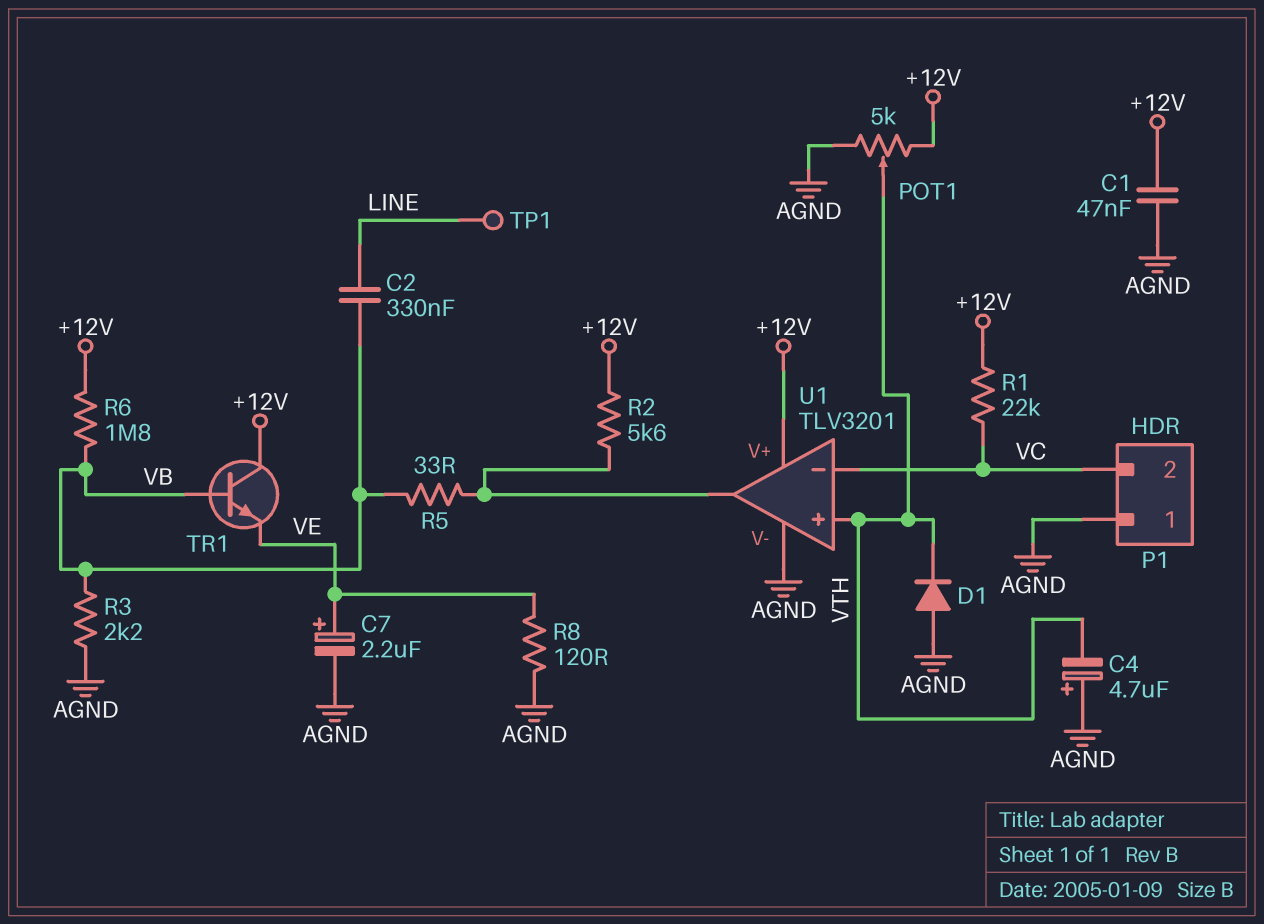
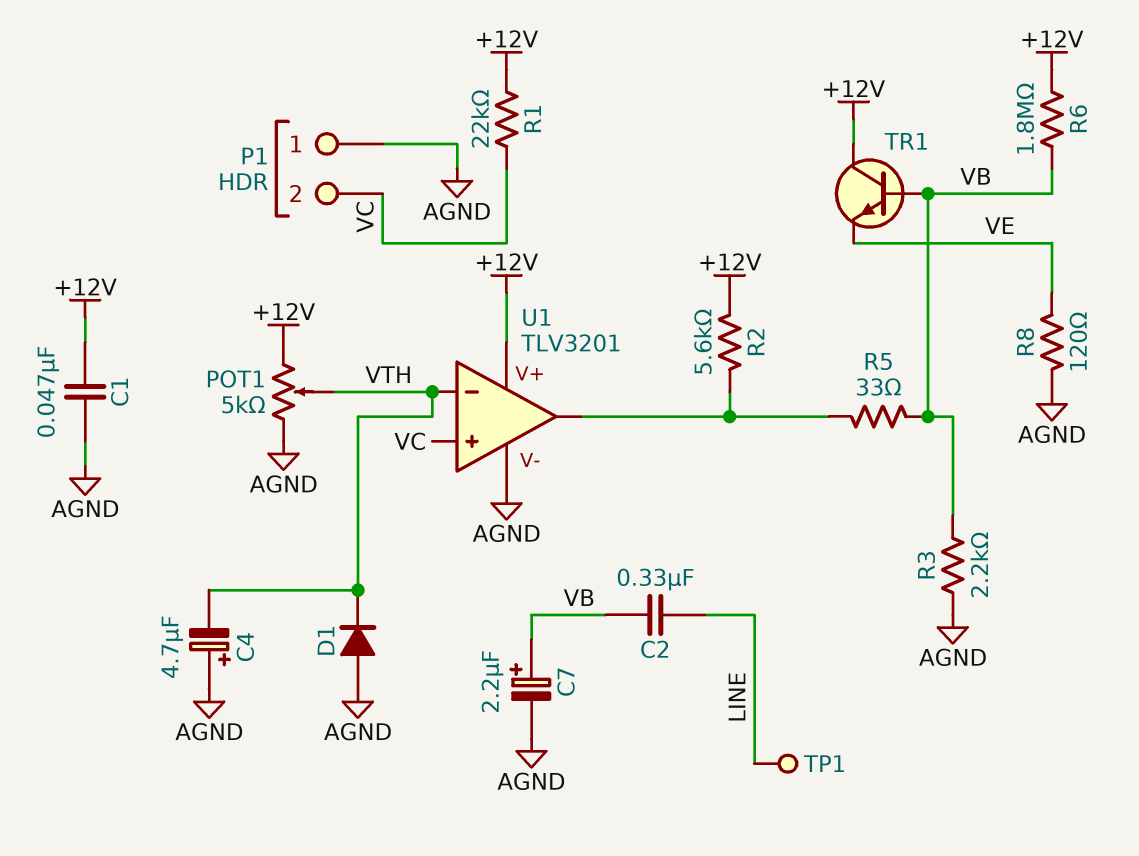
C7: 2.2uF (plus VE, minus AGND) -> 2.2uF (plus VB, minus AGND)
U1 pin in+: VTH -> VC
U1 pin in-: VC -> VTH

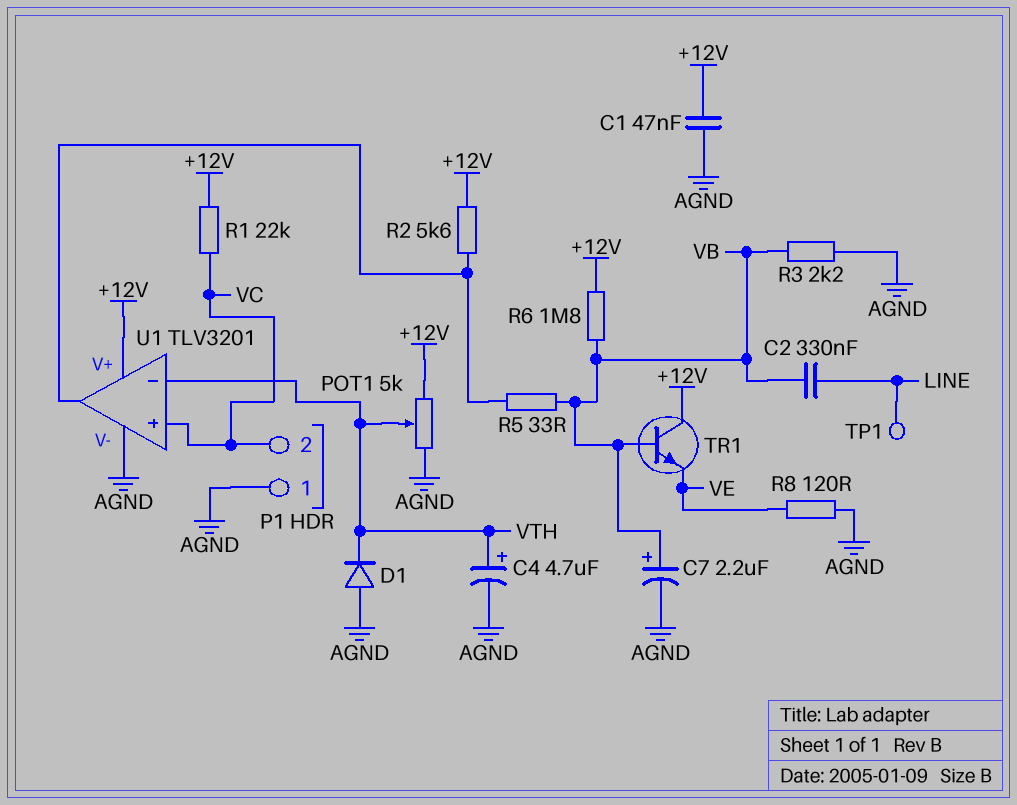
C4: 4.7uF (plus AGND, minus VTH) -> 4.7uF (plus VTH, minus AGND)

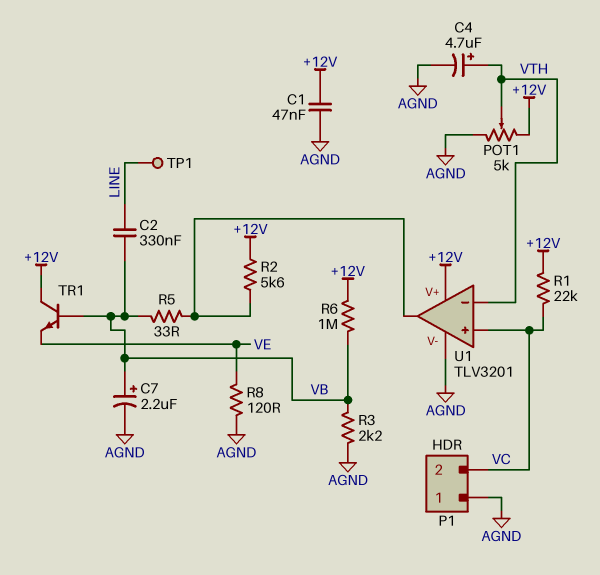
D1: diode (A AGND, K VTH) -> none
R6: 1.8M (+12V, VB) -> 1M (+12V, VB)

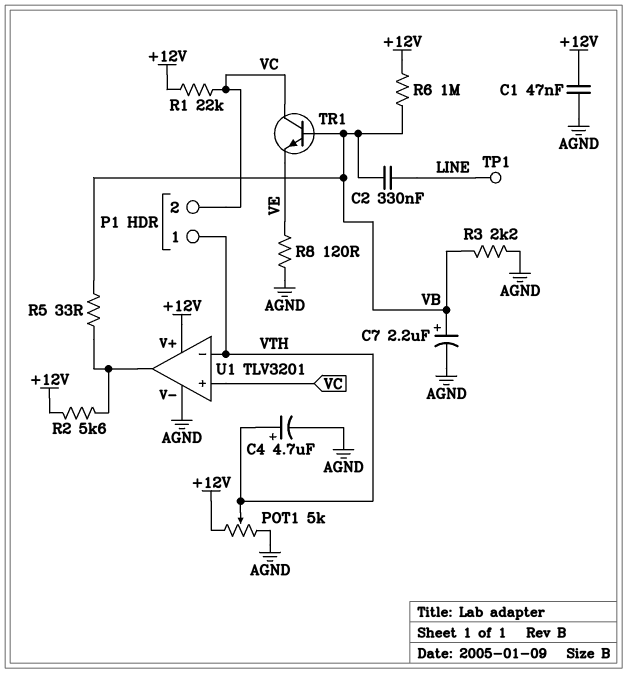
P1 pin 1: AGND -> VTH
TR1: NPN (B VB, C +12V, E VE) -> NPN (B VB, C VC, E VE)

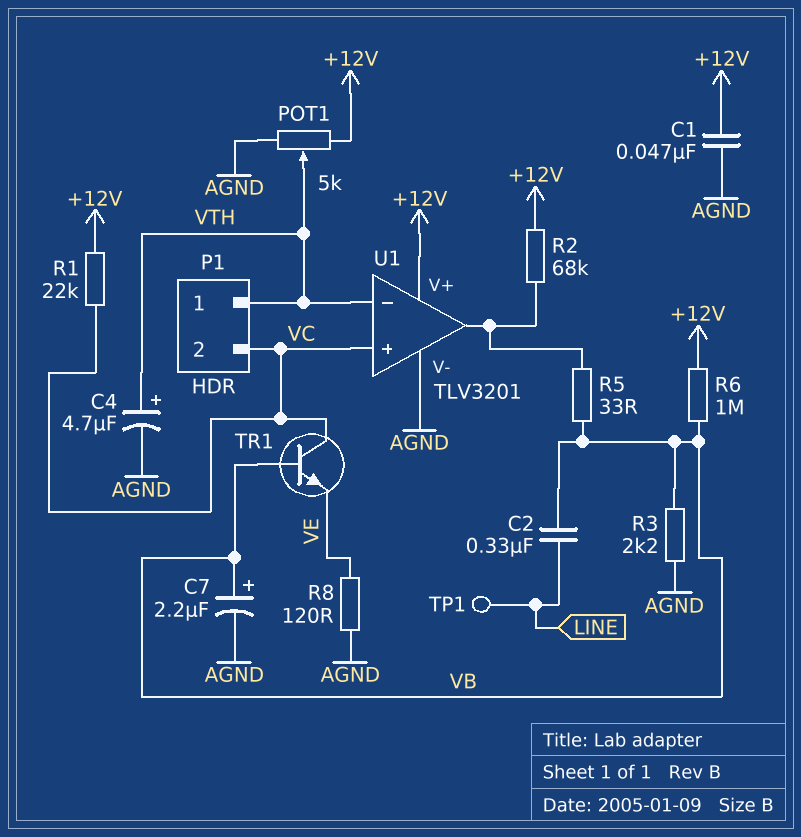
R2: 5.6k (+12V, U1/out) -> 68k (+12V, U1/out)

